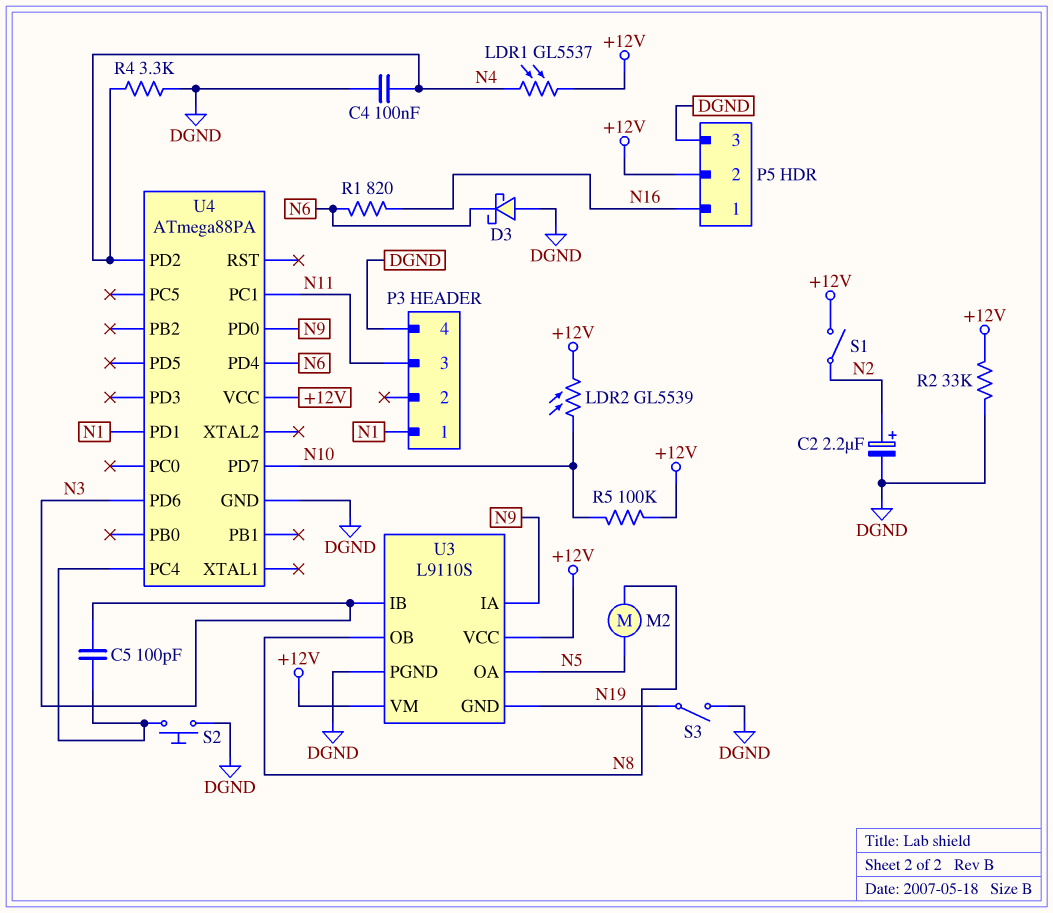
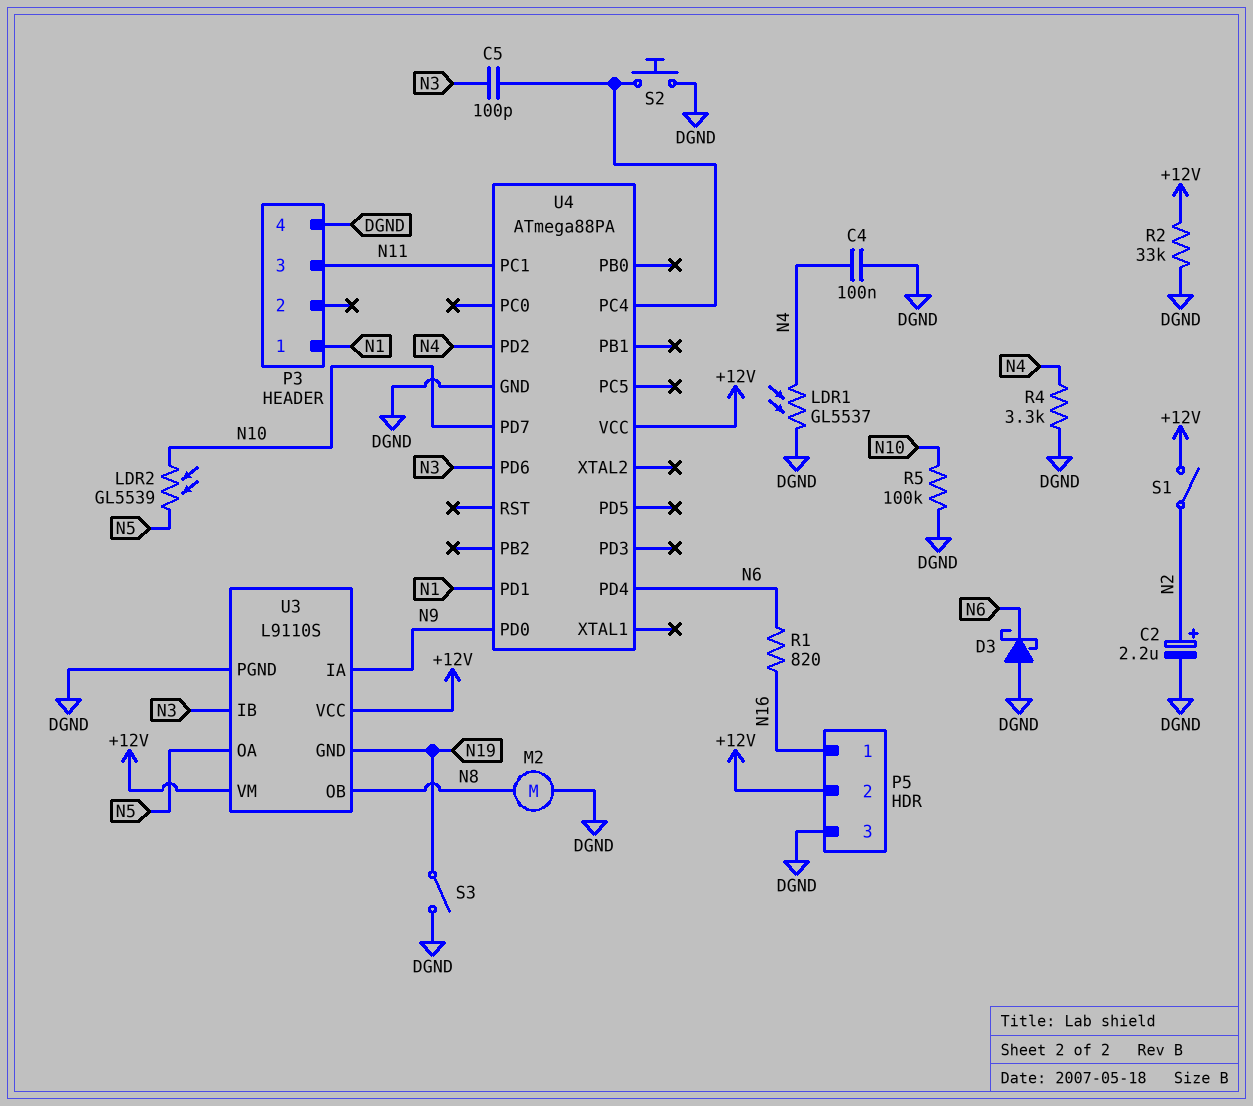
LDR1: GL5537 (+12V, N4) -> GL5537 (DGND, N4)
LDR2: GL5539 (+12V, N10) -> GL5539 (N5, N10)
M2: motor (N5, N8) -> motor (DGND, N8)
R5: 100k (+12V, N10) -> 100k (DGND, N10)

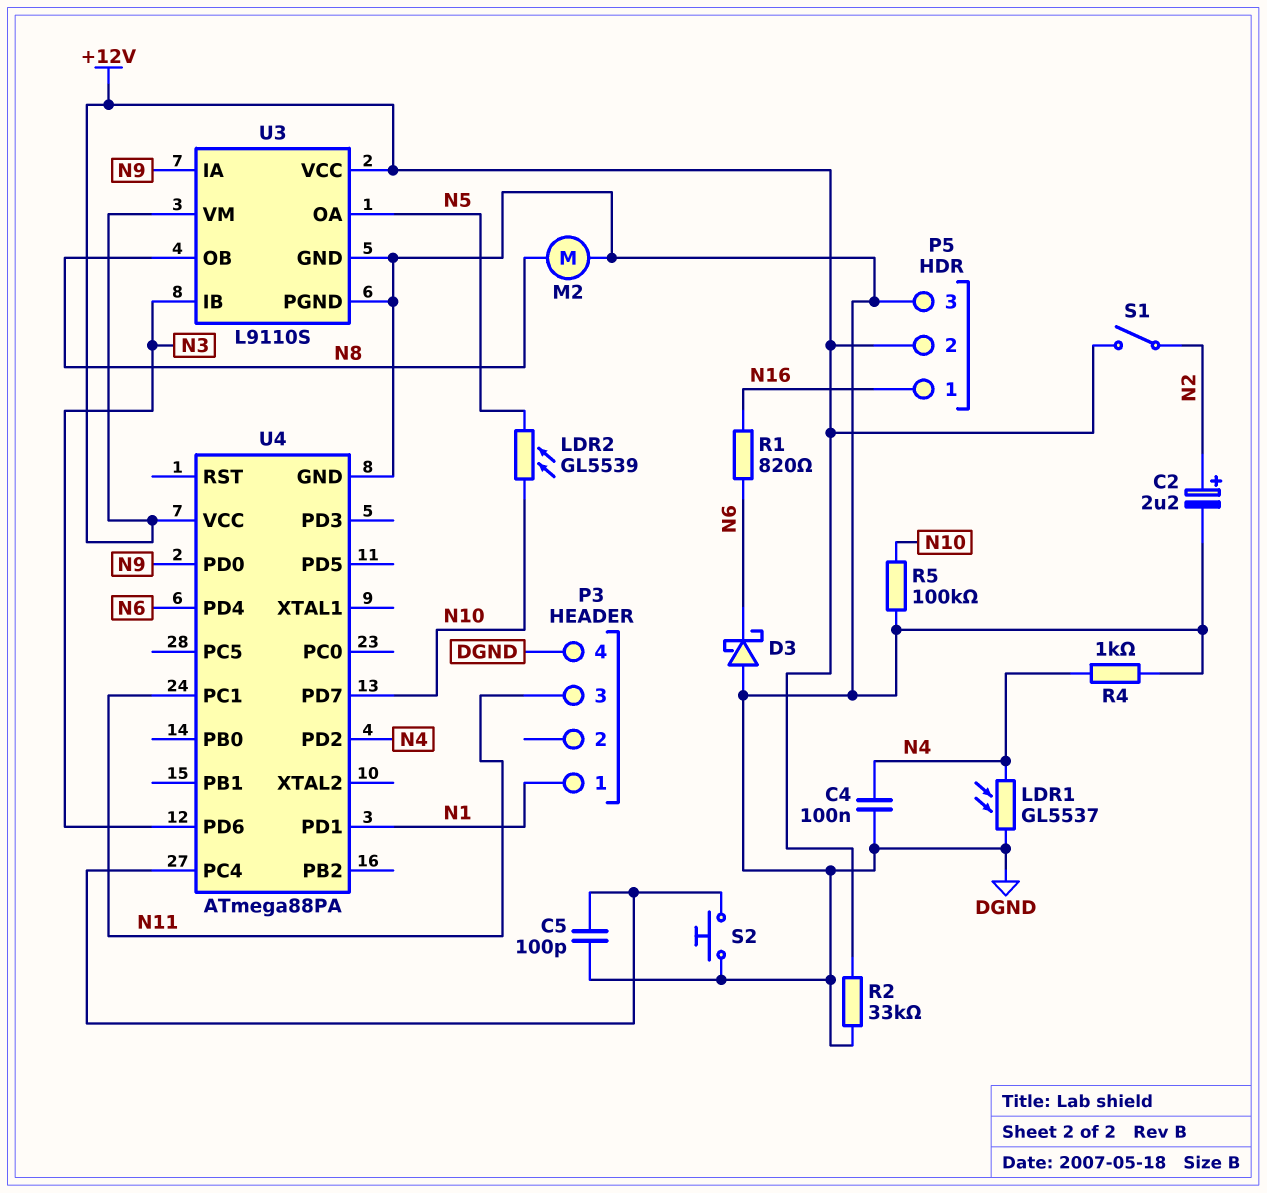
C5: 100pF (N3, U4/PC4) -> 100pF (DGND, U4/PC4)
R4: 3.3k (DGND, N4) -> 1k (DGND, N4)
S3: switch (DGND, N19) -> none
U3 pin GND: N19 -> DGND

